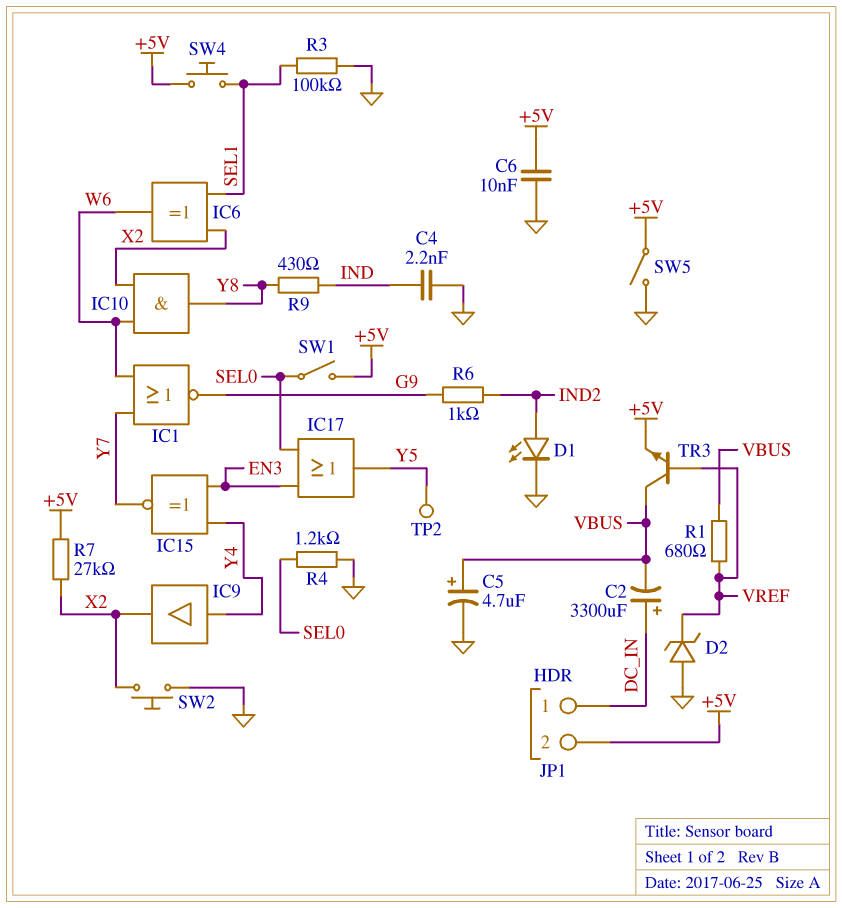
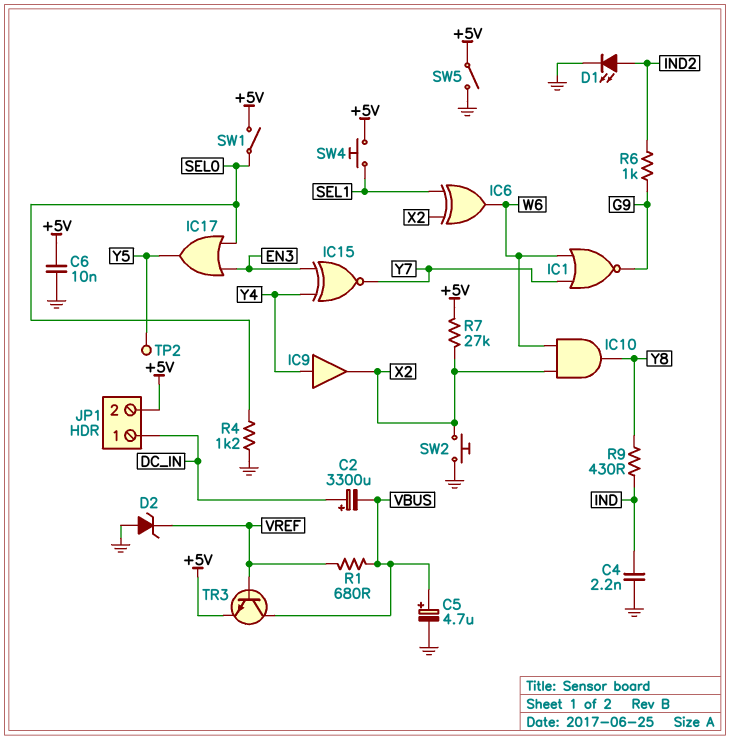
R3: 100k (GND, SEL1) -> none

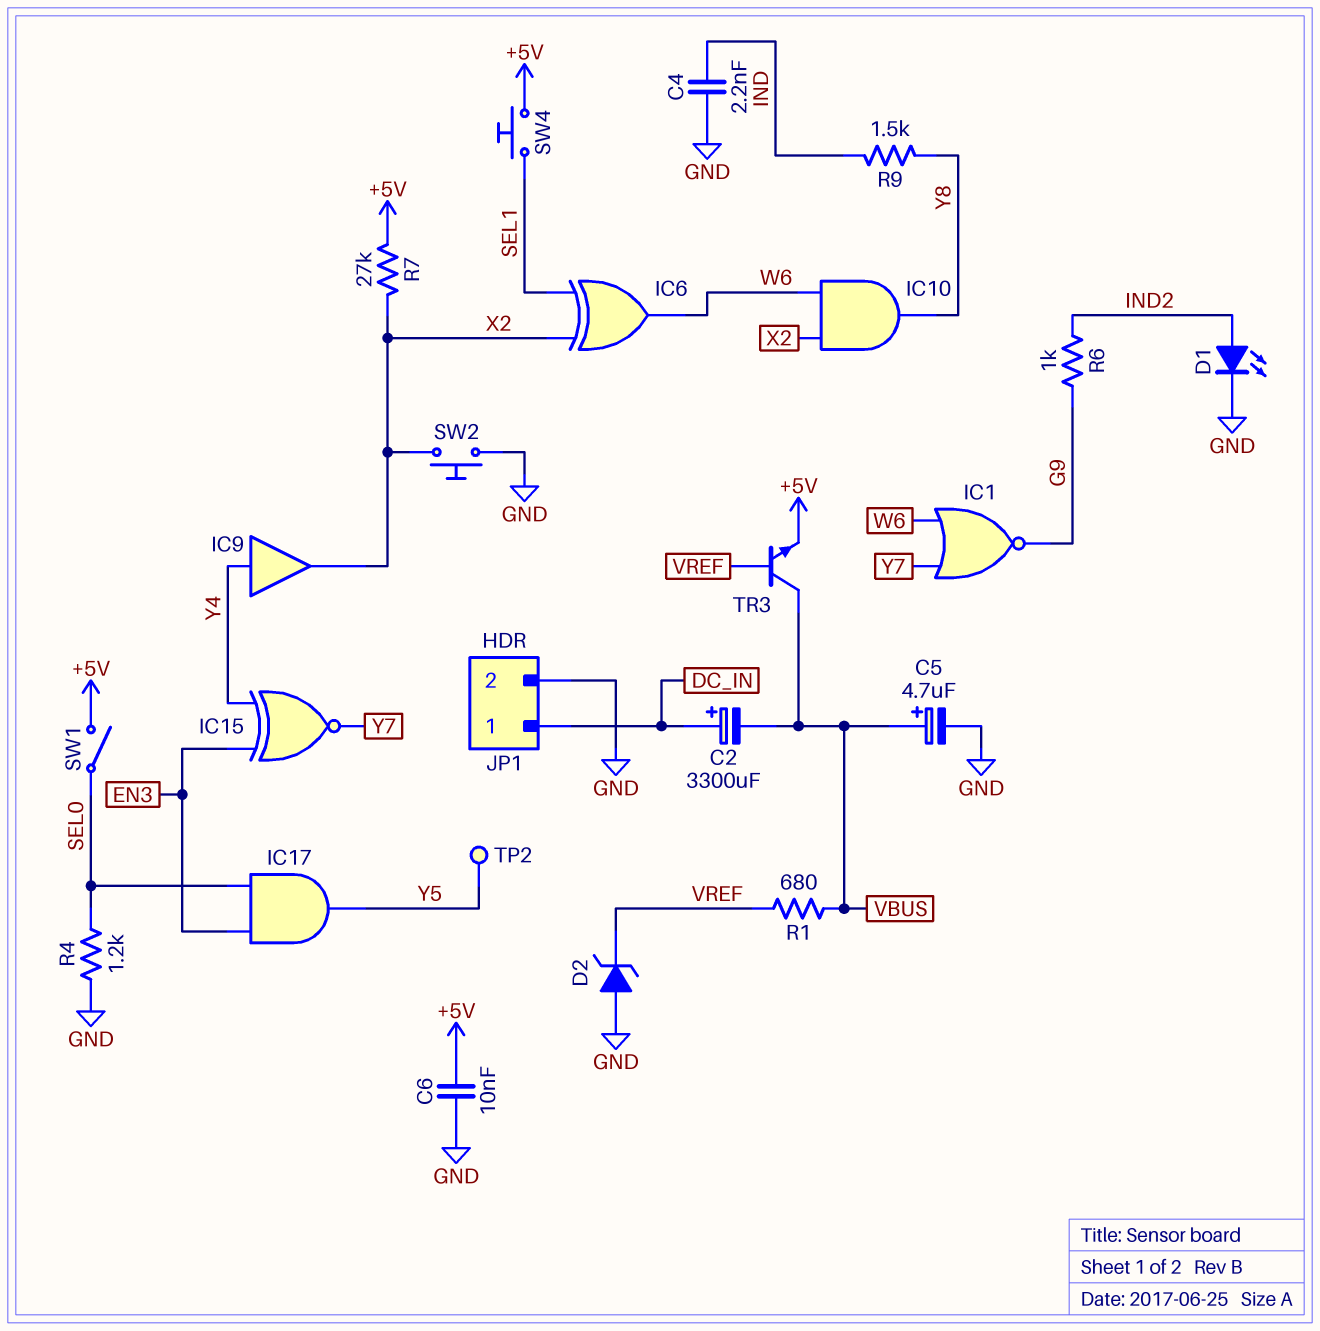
IC17: OR (in EN3, in SEL0, out Y5) -> AND (in EN3, in SEL0, out Y5)
JP1 pin 2: +5V -> GND
R9: 430 (IND, Y8) -> 1.5k (IND, Y8)
SW5: switch (+5V, GND) -> none

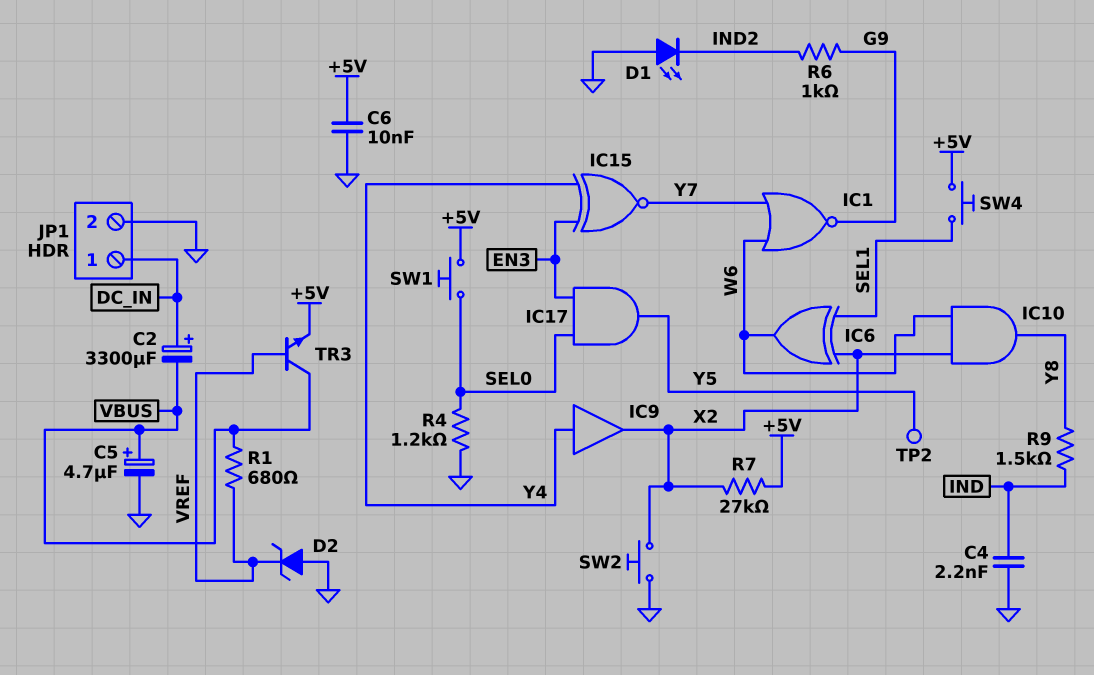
D1: LED (A IND2, K GND) -> LED (A GND, K IND2)
SW1: switch (+5V, SEL0) -> button (+5V, SEL0)

